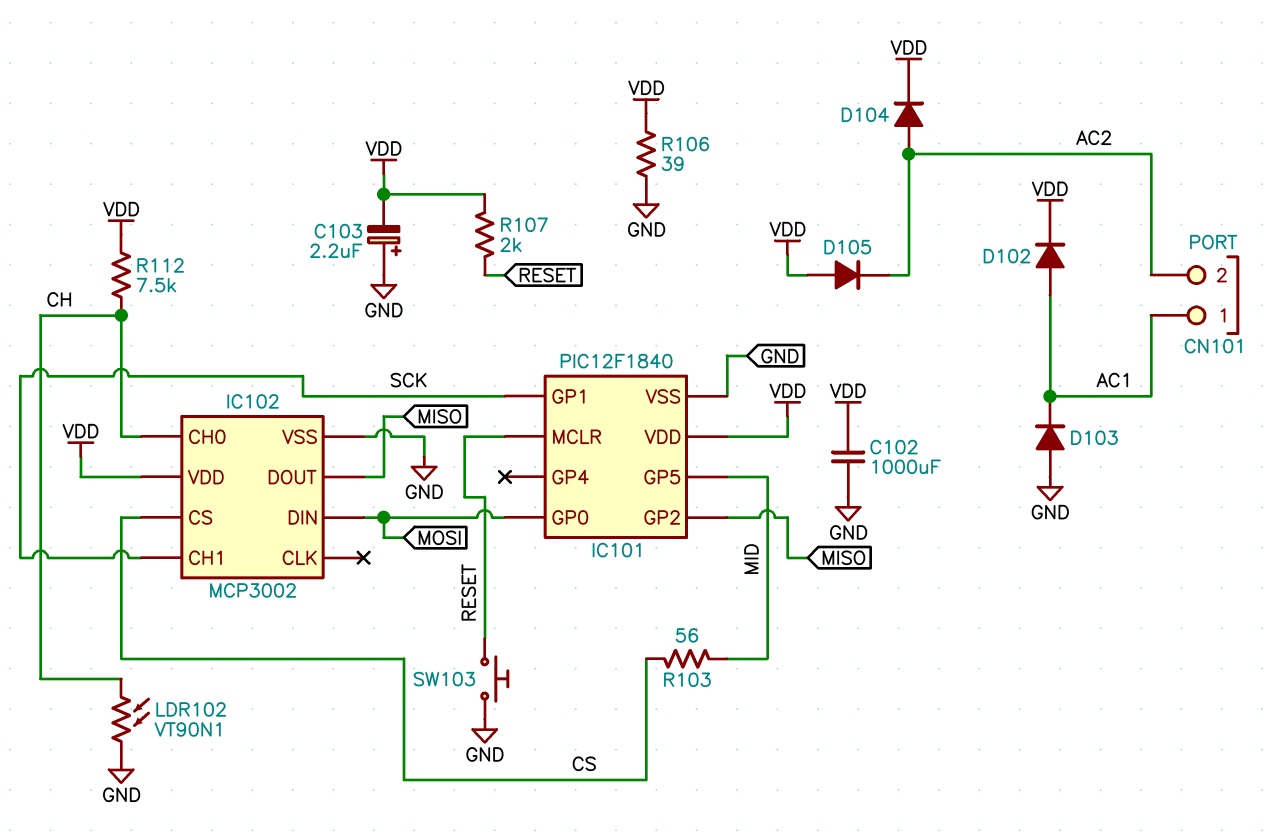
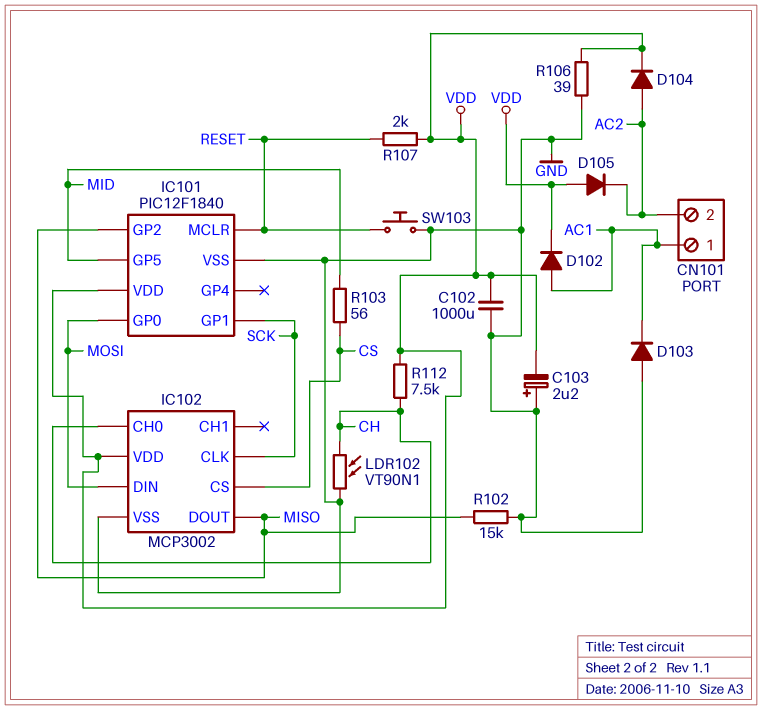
IC102 pin CH1: SCK -> none
IC102 pin CLK: none -> SCK
R102: none -> 15k (GND, MISO)

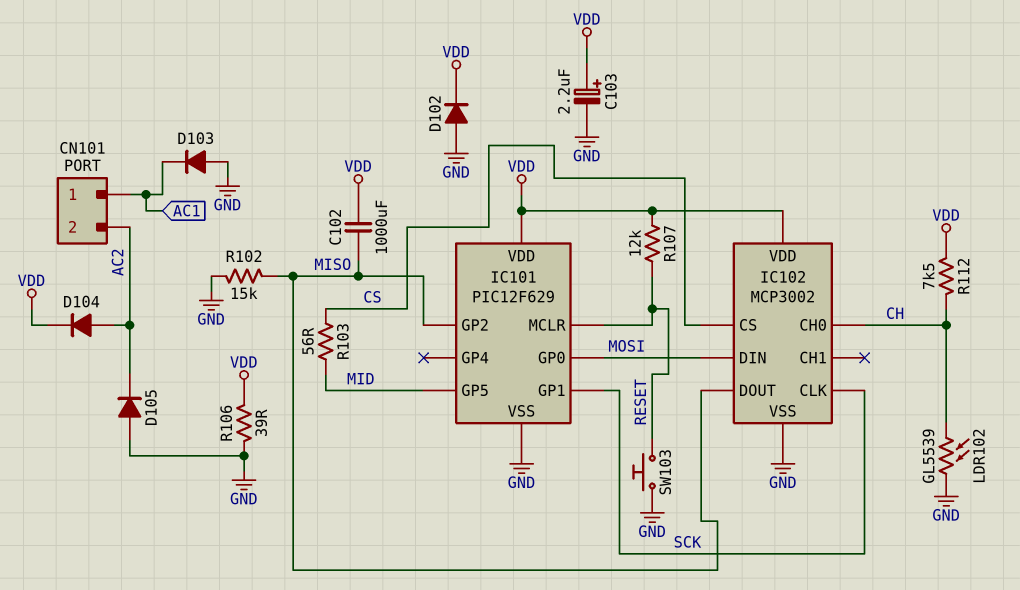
C102: 1000uF (GND, VDD) -> 1000uF (MISO, VDD)
C103: 2.2uF (plus GND, minus VDD) -> 2.2uF (plus VDD, minus GND)
D102: diode (A AC1, K VDD) -> diode (A GND, K VDD)
D105: diode (A VDD, K AC2) -> diode (A GND, K AC2)
IC101: PIC12F1840 -> PIC12F629
LDR102: VT90N1 (CH, GND) -> GL5539 (CH, GND)
R107: 2k (RESET, VDD) -> 12k (RESET, VDD)

